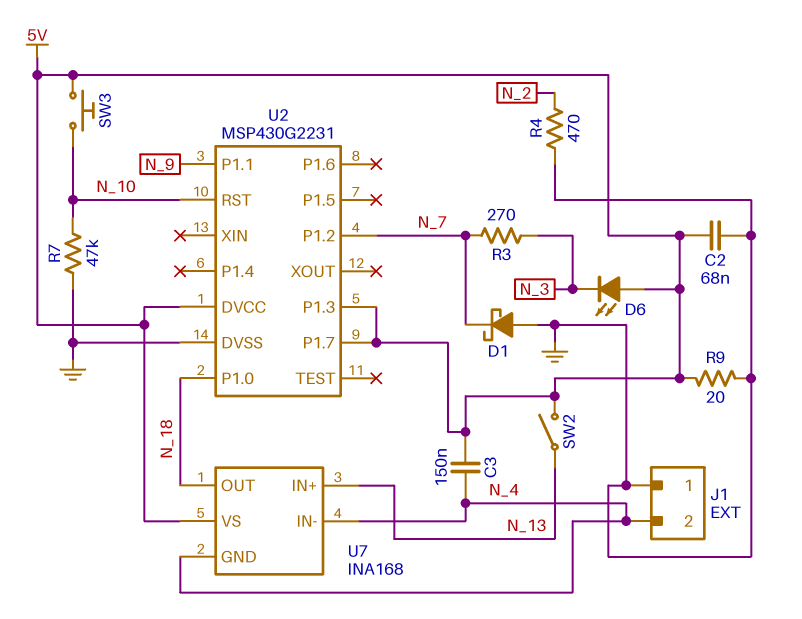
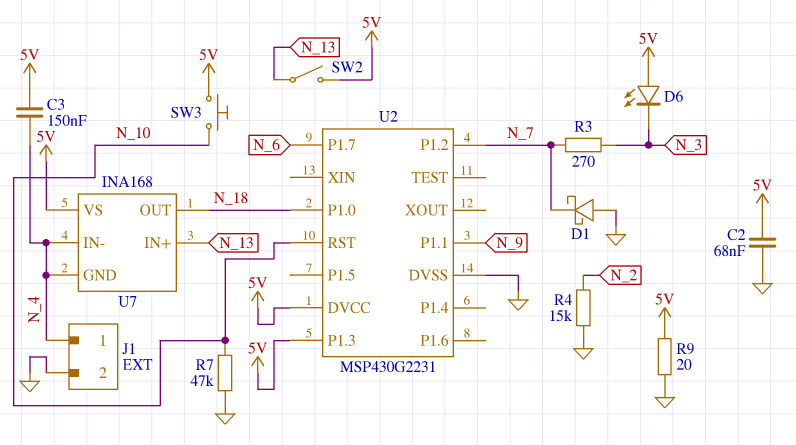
J1 pin 1: GND -> N_4
J1 pin 2: N_4 -> GND
R4: 470 (GND, N_2) -> 15k (GND, N_2)
U2 pin P1.7: 5V -> N_6

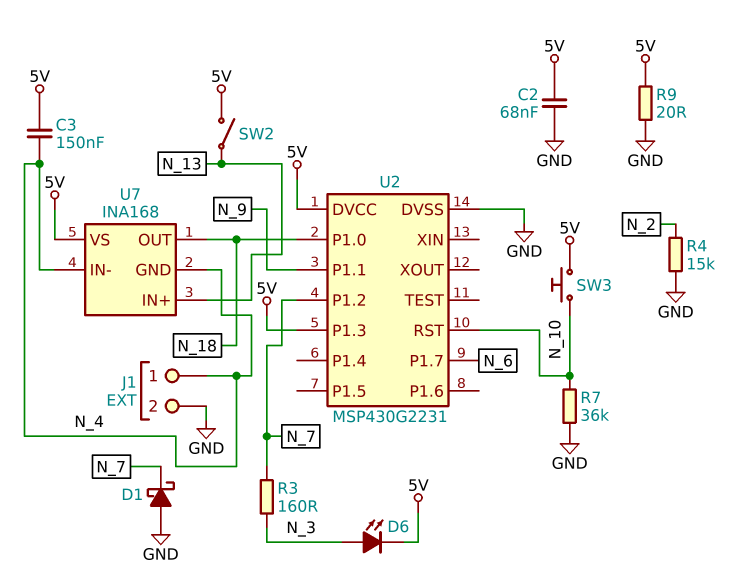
D6: LED (A 5V, K N_3) -> LED (A N_3, K 5V)
R3: 270 (N_3, N_7) -> 160 (N_3, N_7)
R7: 47k (GND, N_10) -> 36k (GND, N_10)

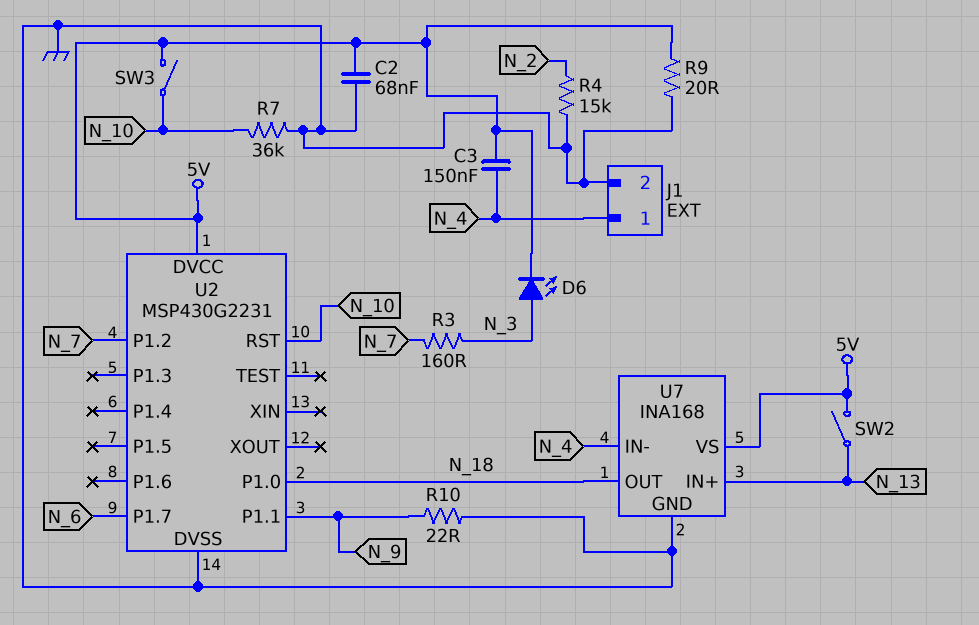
D1: schottky (A GND, K N_7) -> none
R10: none -> 22 (GND, N_9)
SW3: button (5V, N_10) -> switch (5V, N_10)
U2 pin P1.3: 5V -> none
U7 pin GND: N_4 -> GND

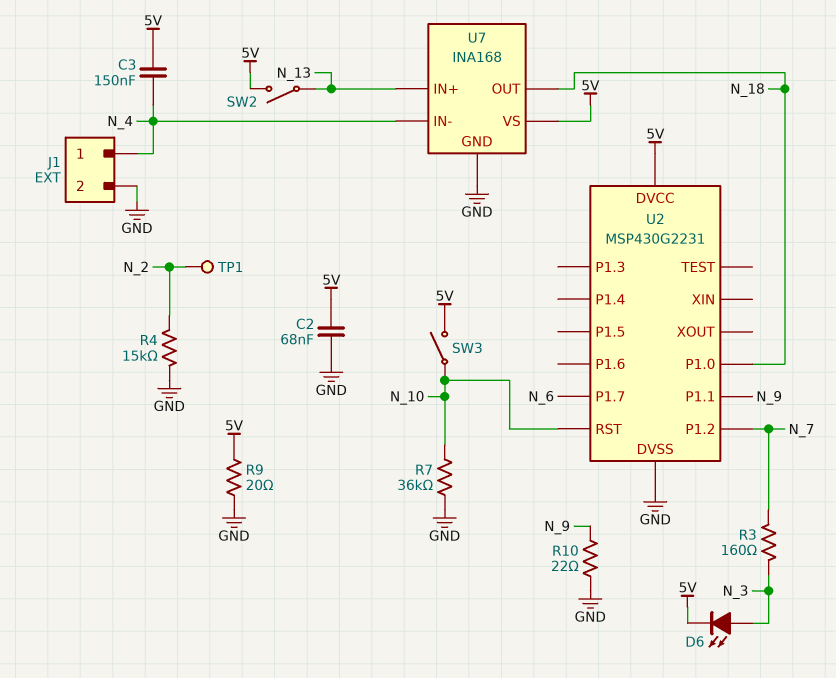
TP1: none -> test point (N_2)

